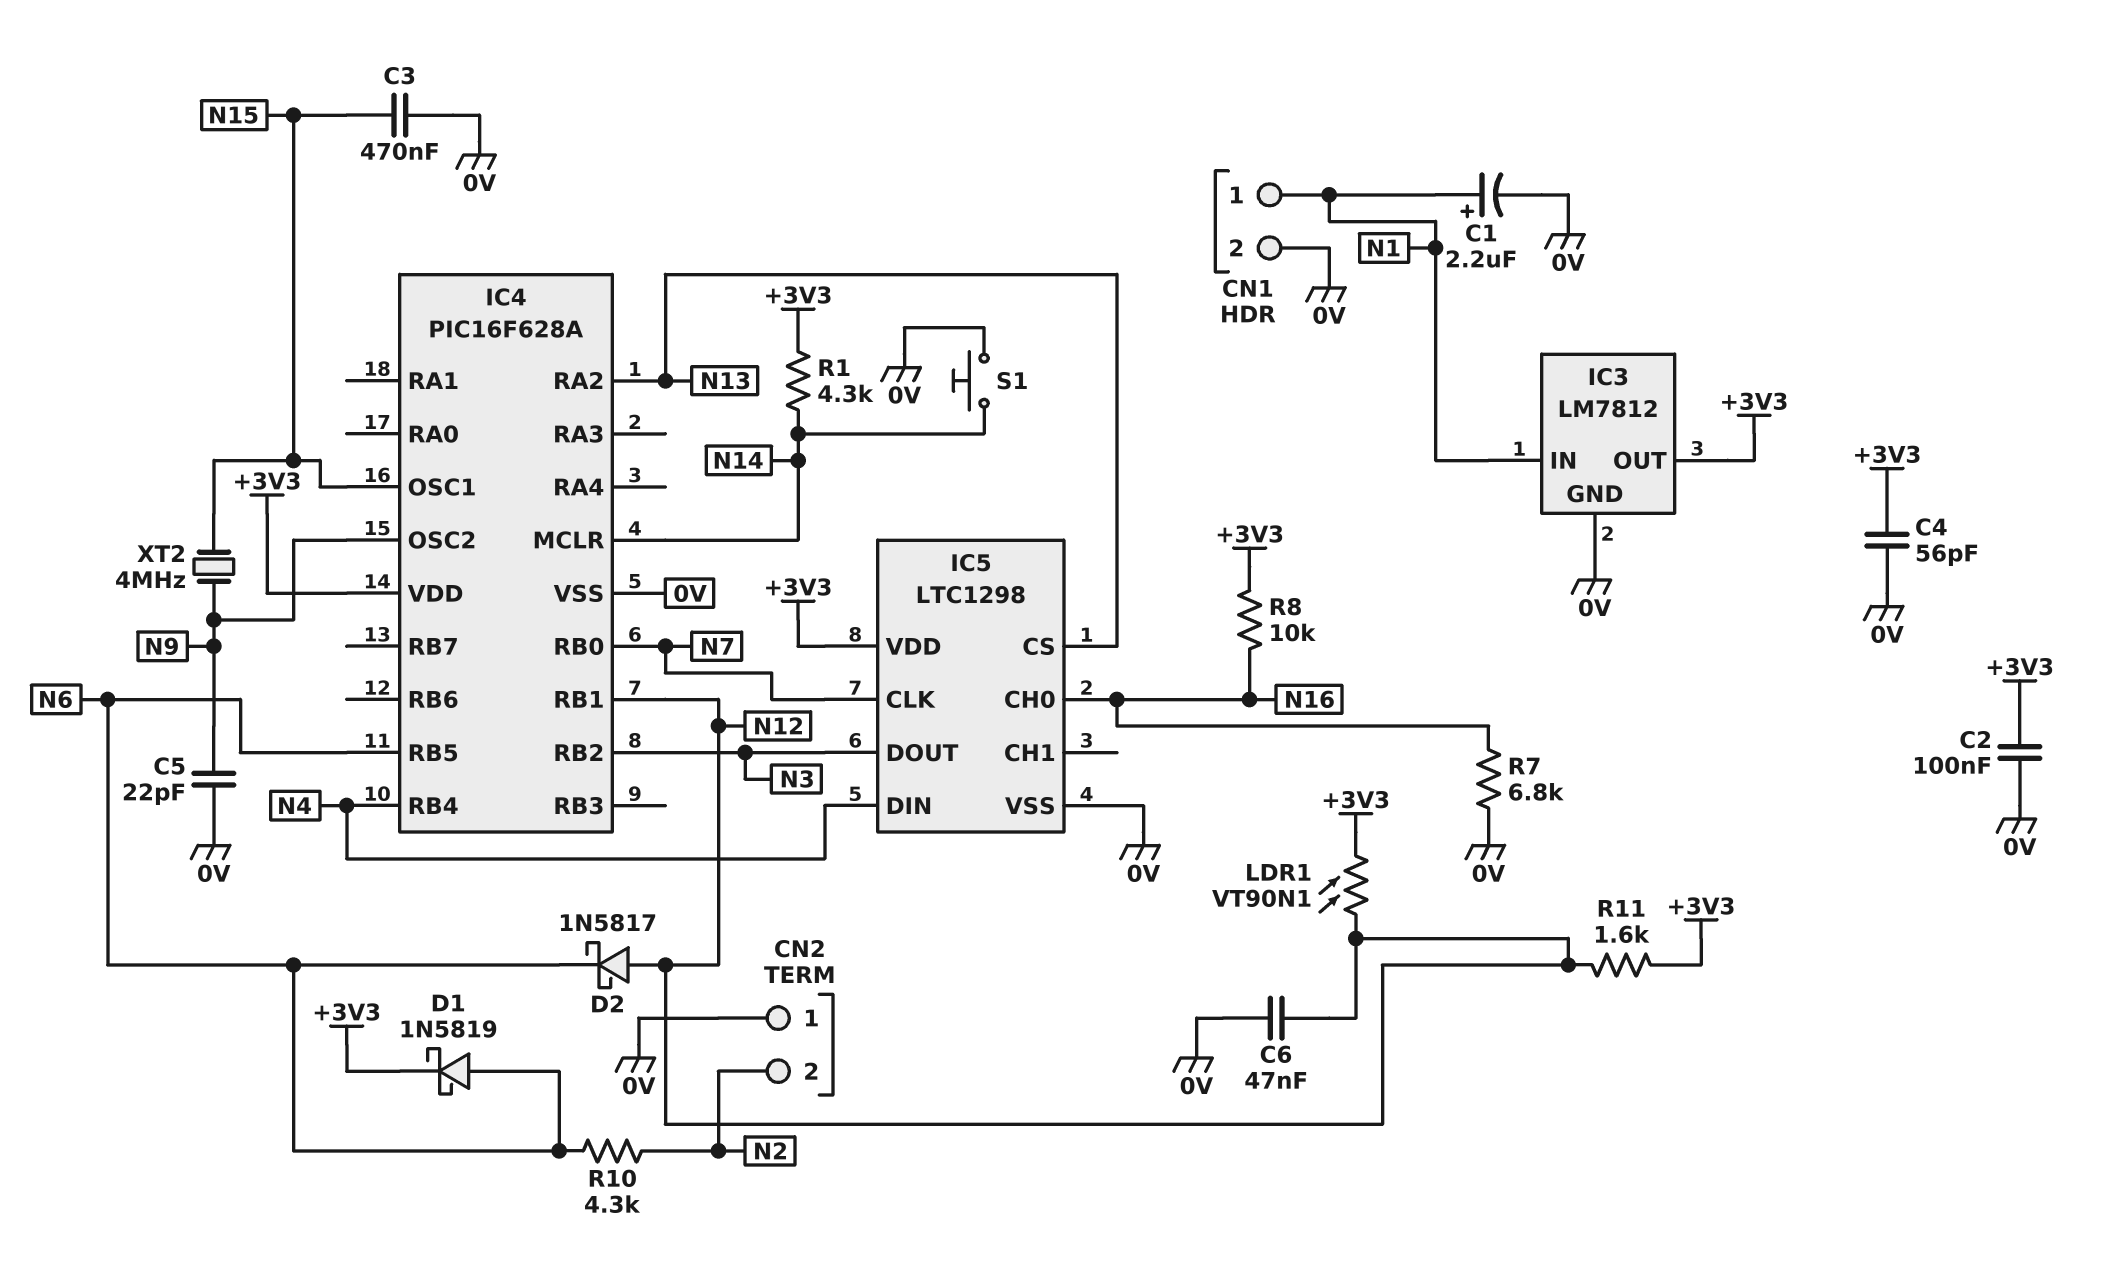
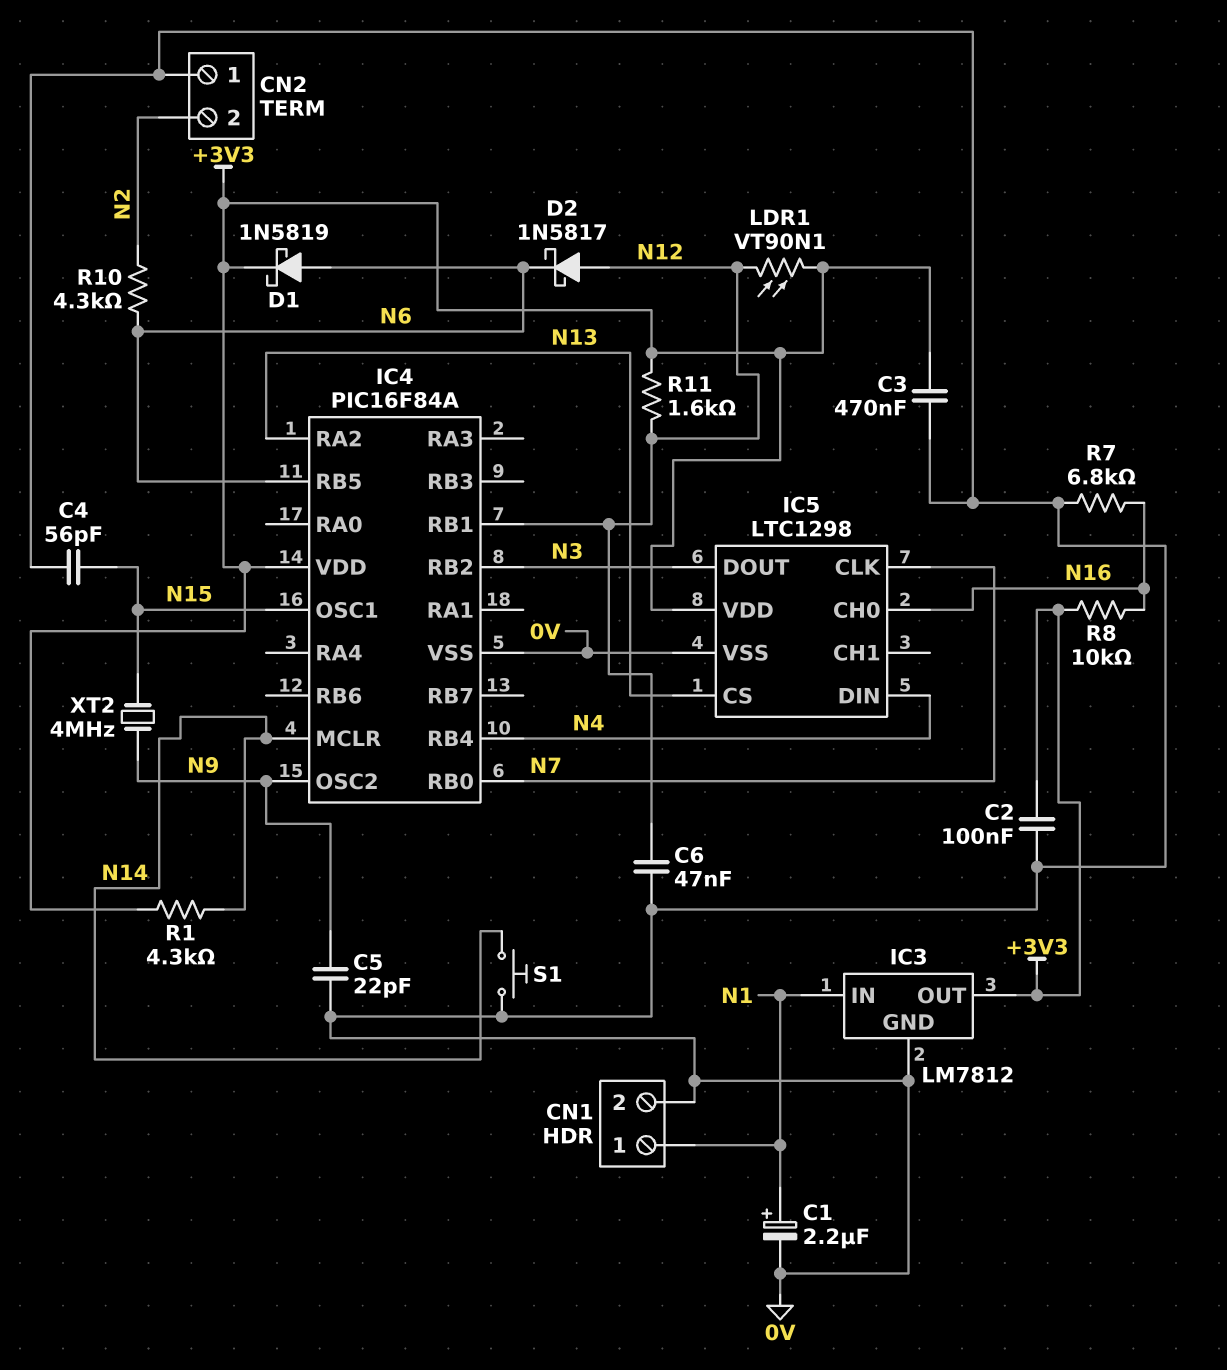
C3: 470nF (0V, N15) -> 470nF (+3V3, 0V)
C4: 56pF (+3V3, 0V) -> 56pF (0V, N15)
IC4: PIC16F628A -> PIC16F84A

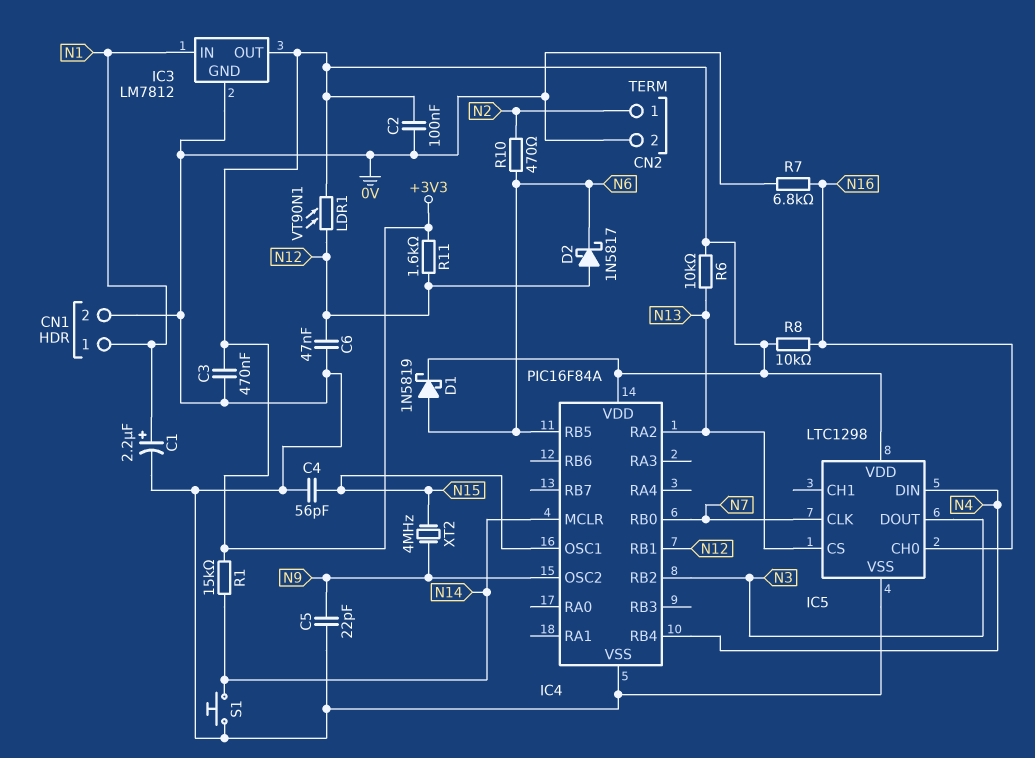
CN2 pin 1: 0V -> N2
CN2 pin 2: N2 -> 0V
R1: 4.3k (+3V3, N14) -> 15k (+3V3, N14)
R6: none -> 10k (+3V3, N13)
R10: 4.3k (N2, N6) -> 470 (N2, N6)

